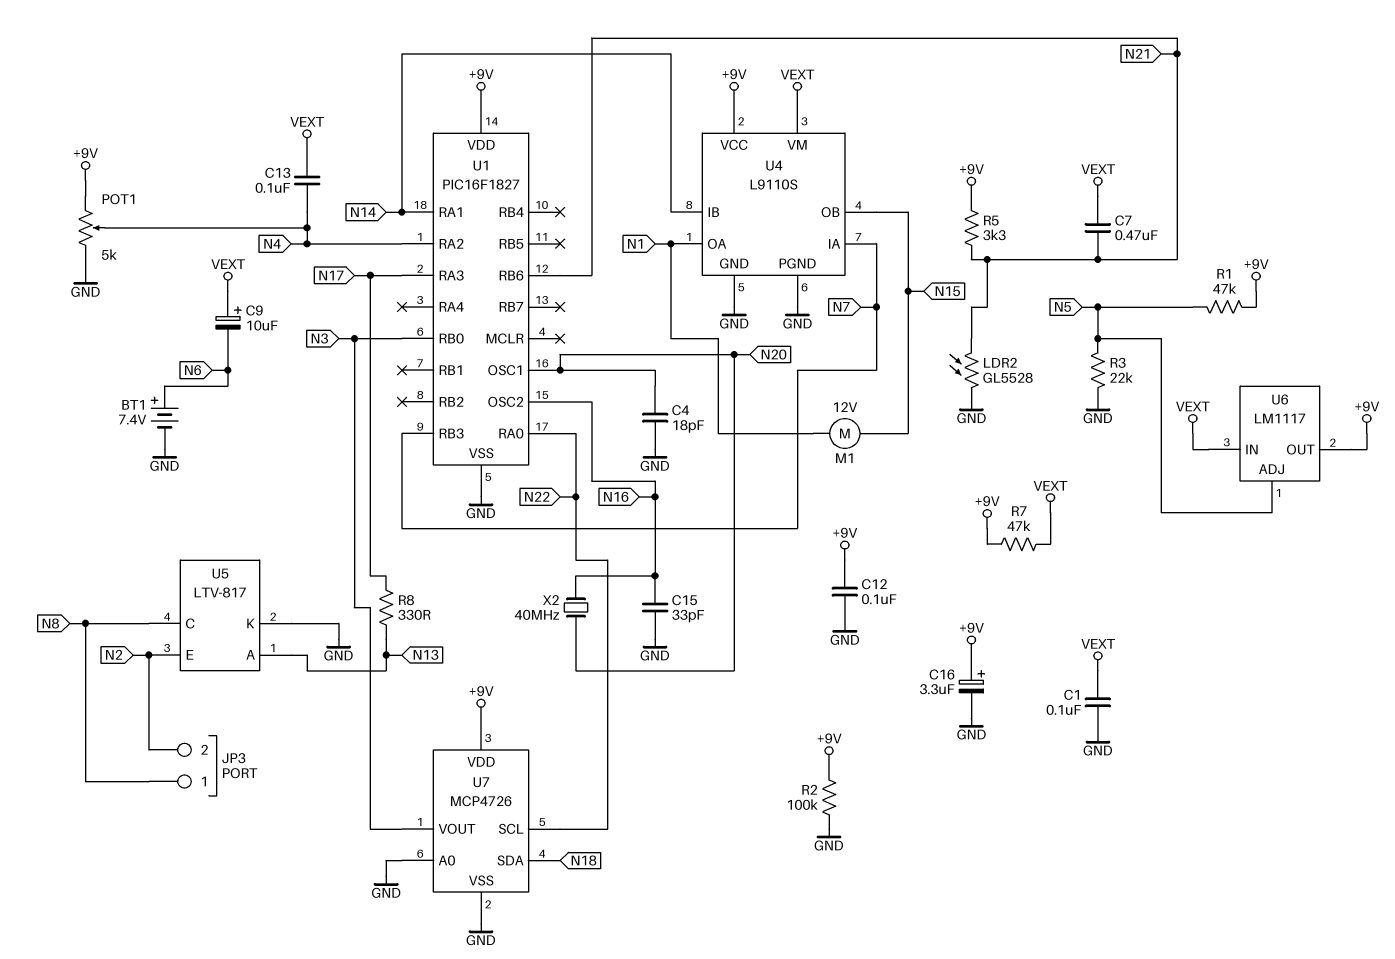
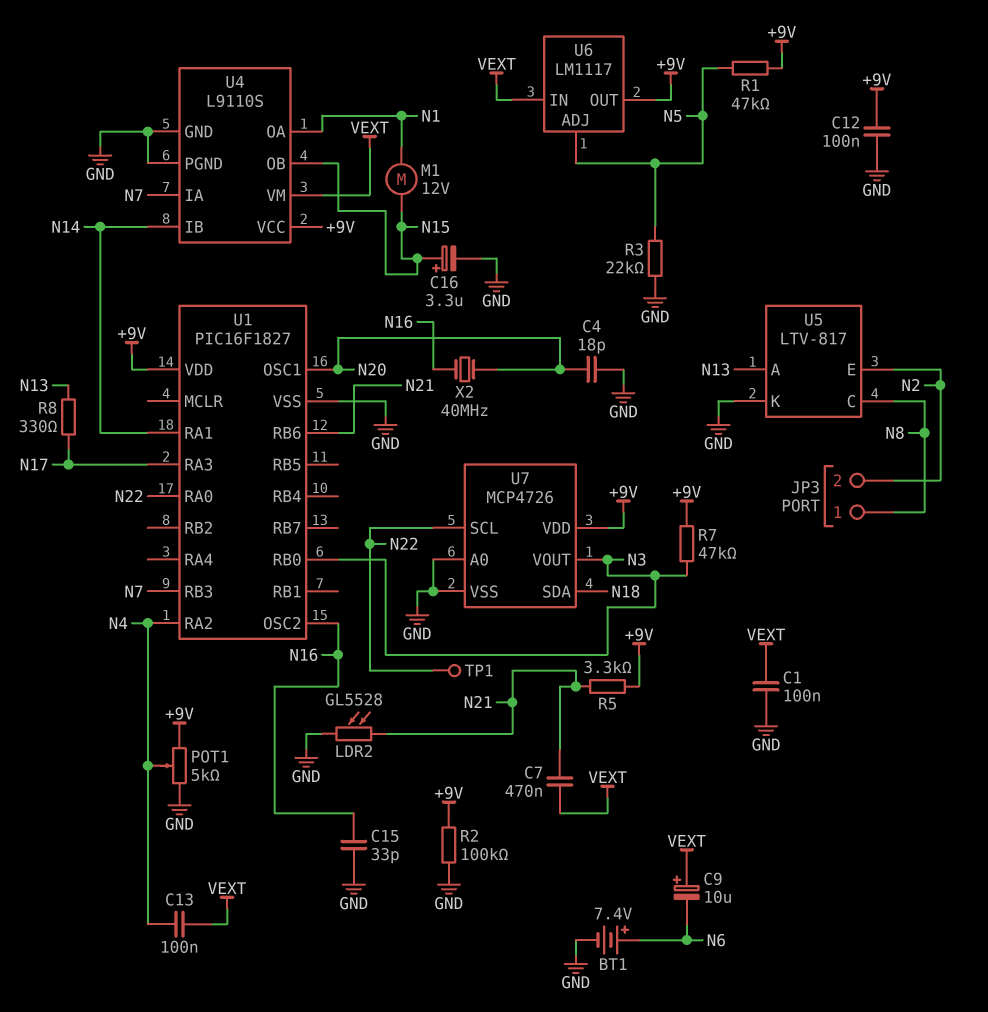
C16: 3.3uF (plus +9V, minus GND) -> 3.3uF (plus N15, minus GND)
R7: 47k (+9V, VEXT) -> 47k (+9V, N3)
TP1: none -> test point (N22)

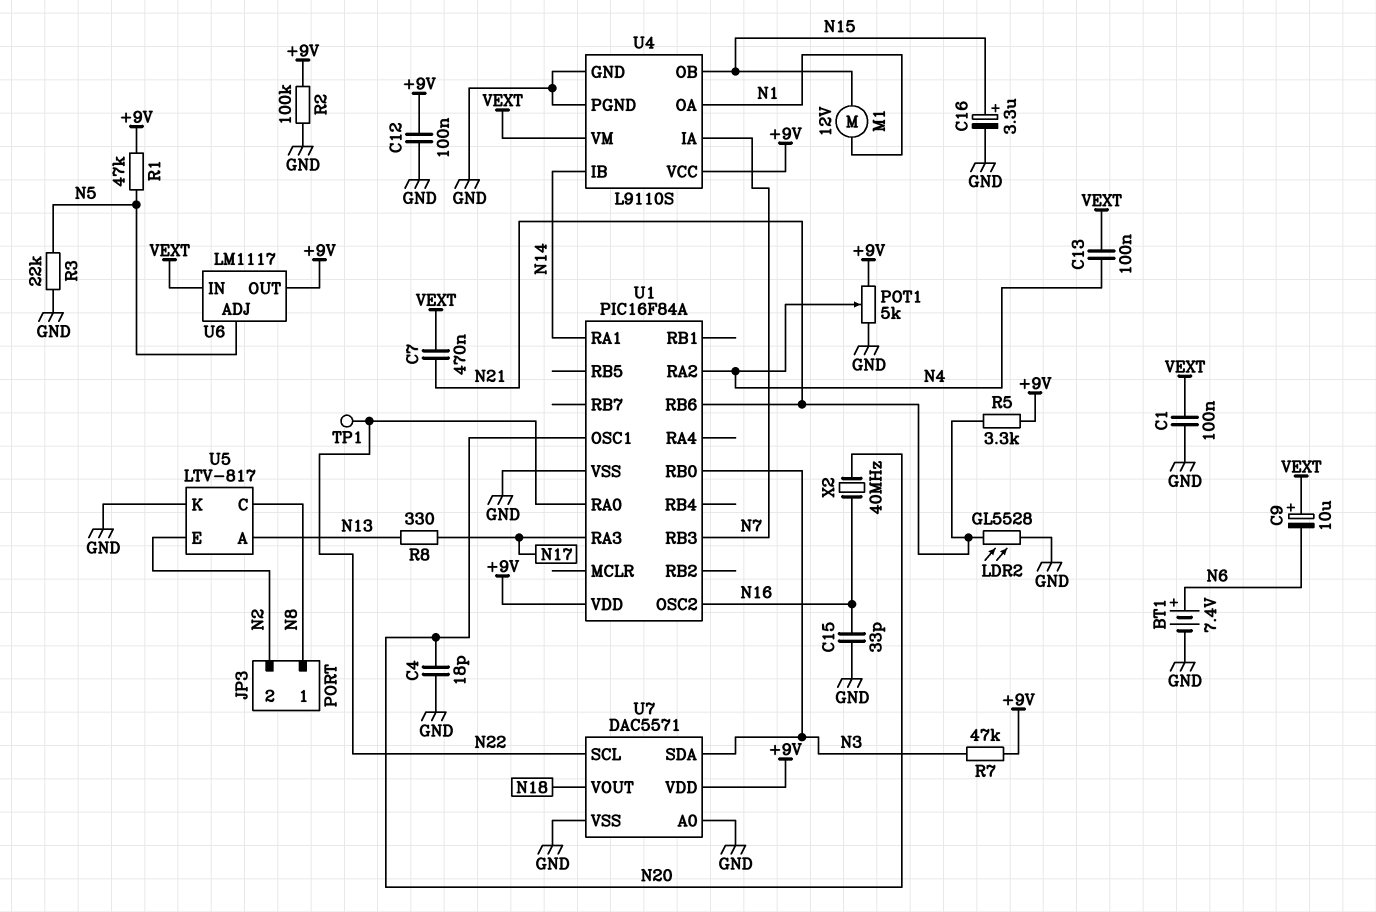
U1: PIC16F1827 -> PIC16F84A
U7: MCP4726 -> DAC5571
U7 pin SDA: N18 -> N3
U7 pin VOUT: N3 -> N18

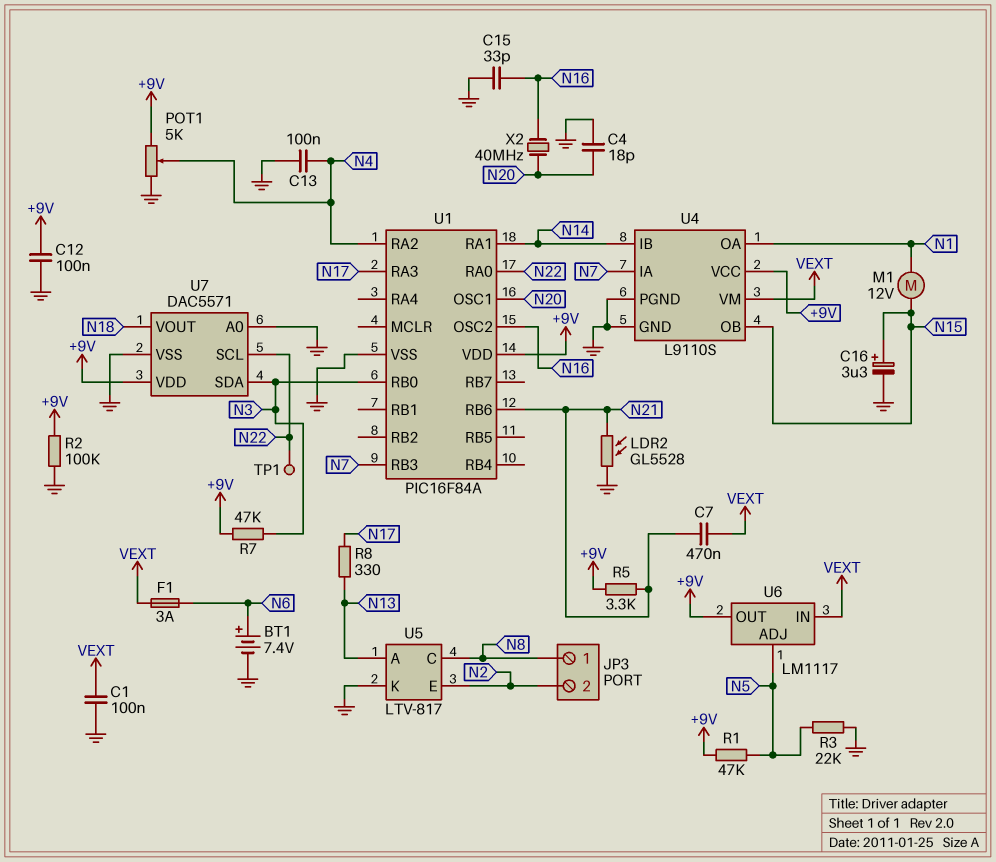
C9: 10uF (plus VEXT, minus N6) -> none
C13: 100nF (N4, VEXT) -> 100nF (GND, N4)
F1: none -> 3A (N6, VEXT)

